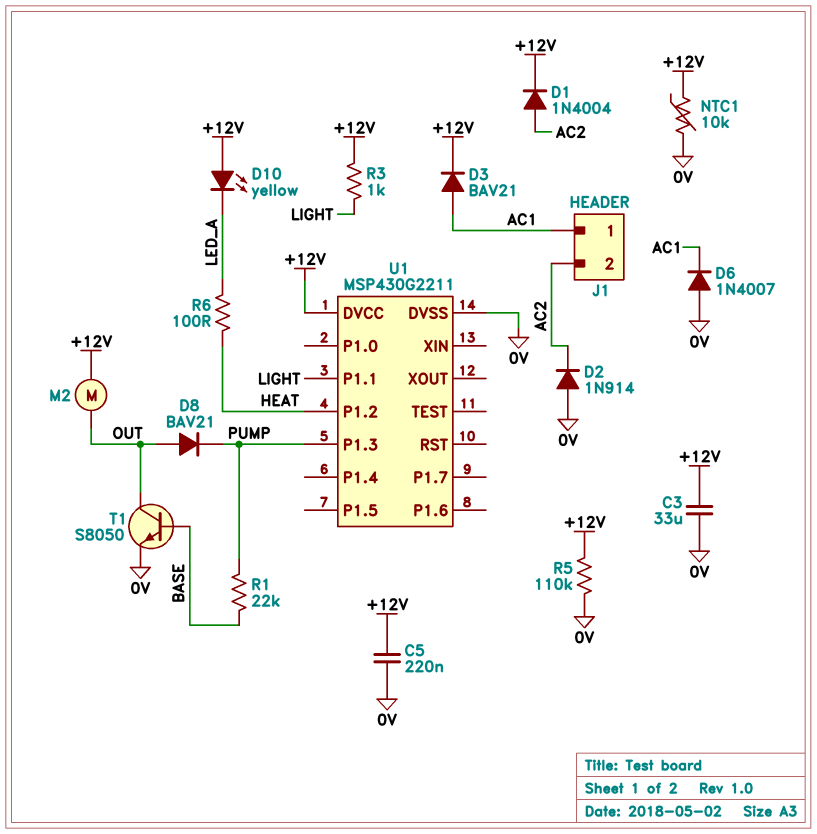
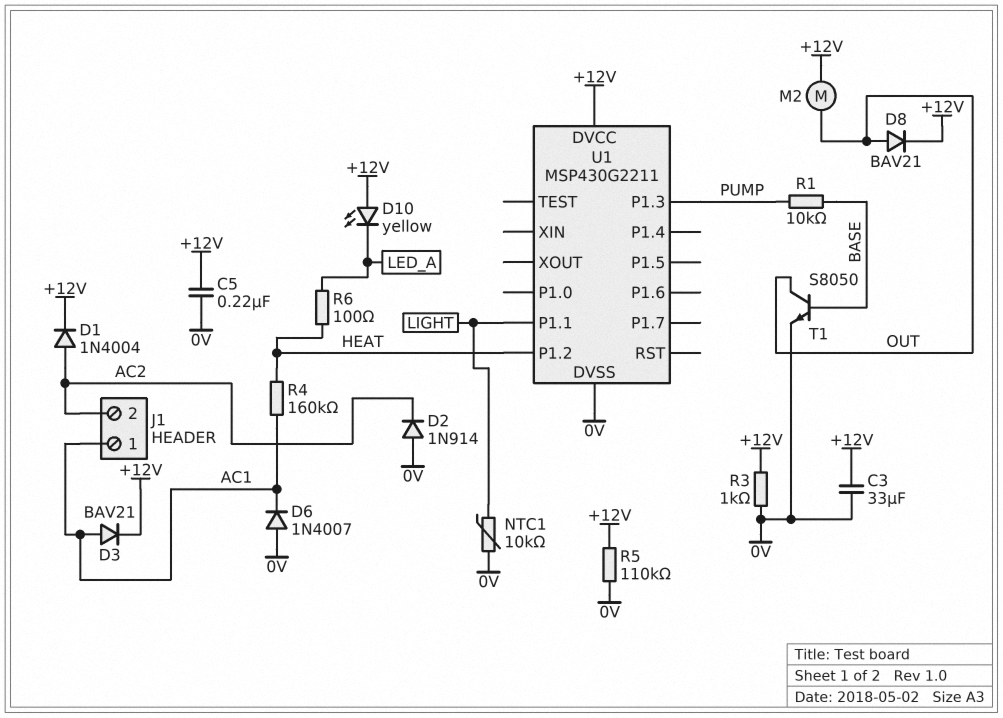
D8: diode BAV21 (A OUT, K PUMP) -> diode BAV21 (A OUT, K +12V)
NTC1: 10k (+12V, 0V) -> 10k (0V, LIGHT)
R1: 22k (BASE, PUMP) -> 10k (BASE, PUMP)
R3: 1k (+12V, LIGHT) -> 1k (+12V, 0V)
R4: none -> 160k (AC1, HEAT)

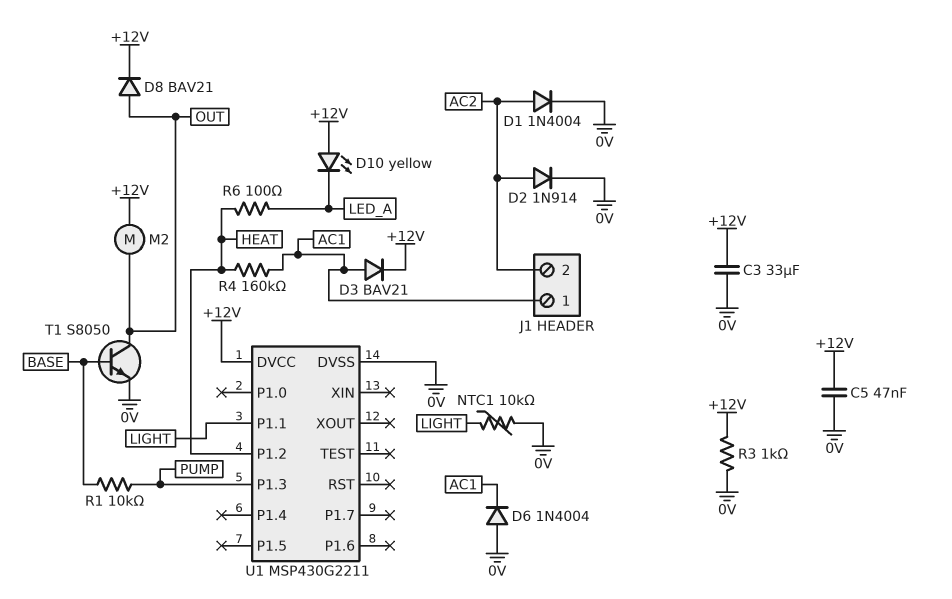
C5: 220nF (+12V, 0V) -> 47nF (+12V, 0V)
D1: diode 1N4004 (A AC2, K +12V) -> diode 1N4004 (A AC2, K 0V)
D2: diode 1N914 (A 0V, K AC2) -> diode 1N914 (A AC2, K 0V)
D6: diode 1N4007 (A 0V, K AC1) -> diode 1N4004 (A 0V, K AC1)
R5: 110k (+12V, 0V) -> none

